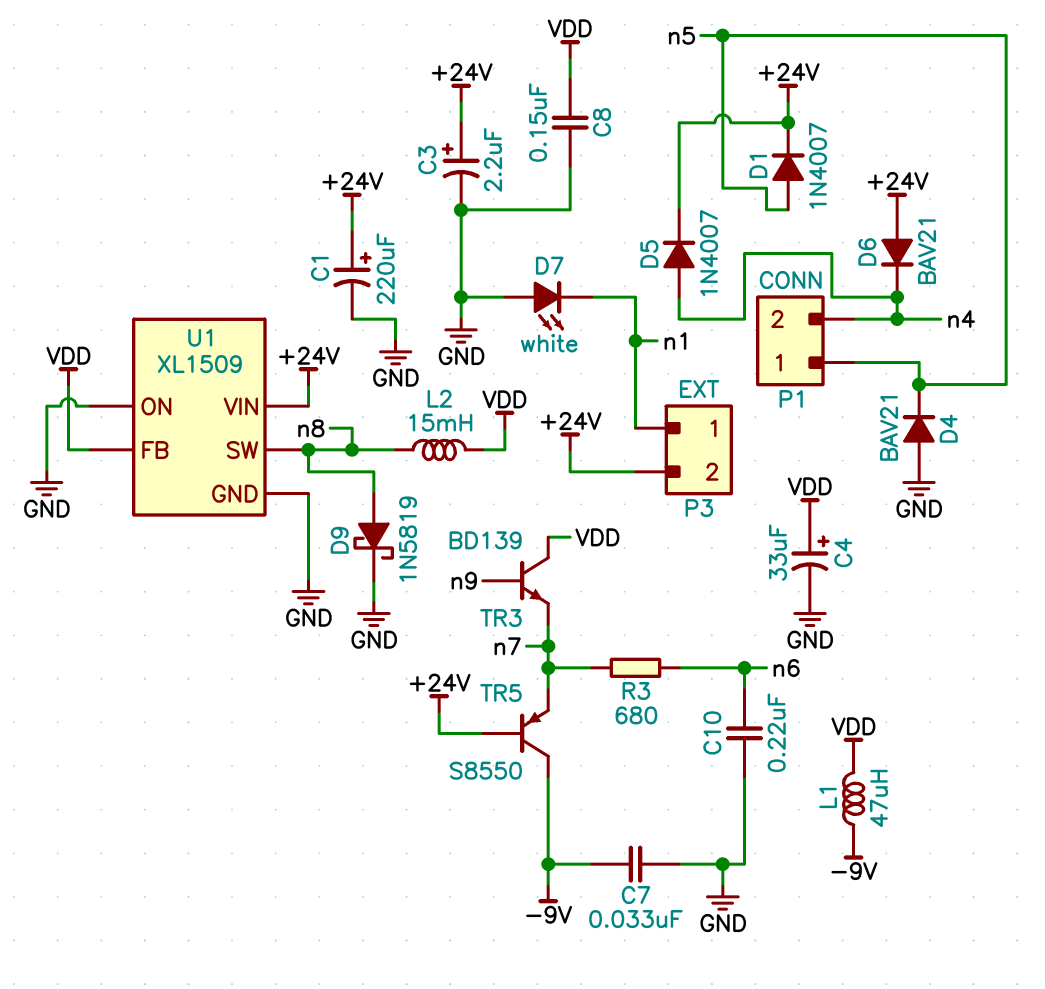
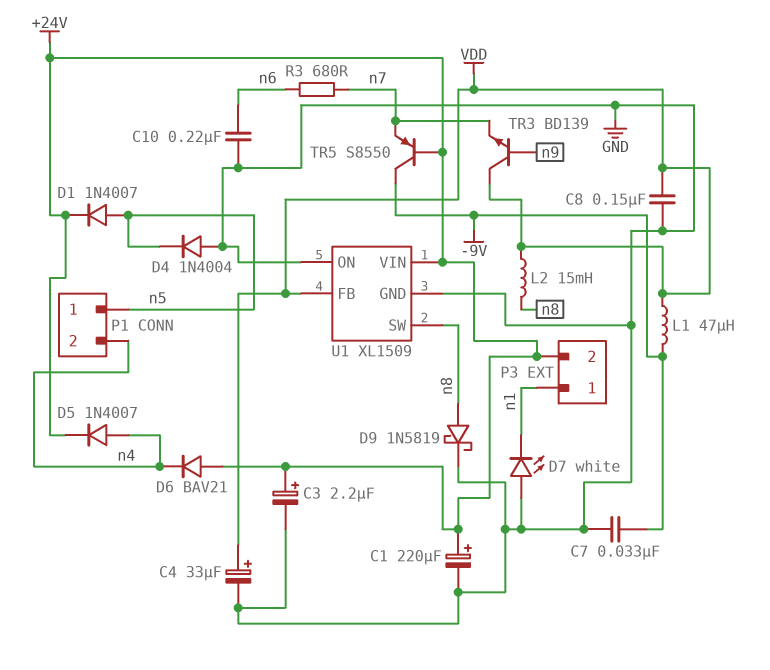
D4: diode BAV21 (A GND, K n5) -> diode 1N4004 (A GND, K n5)

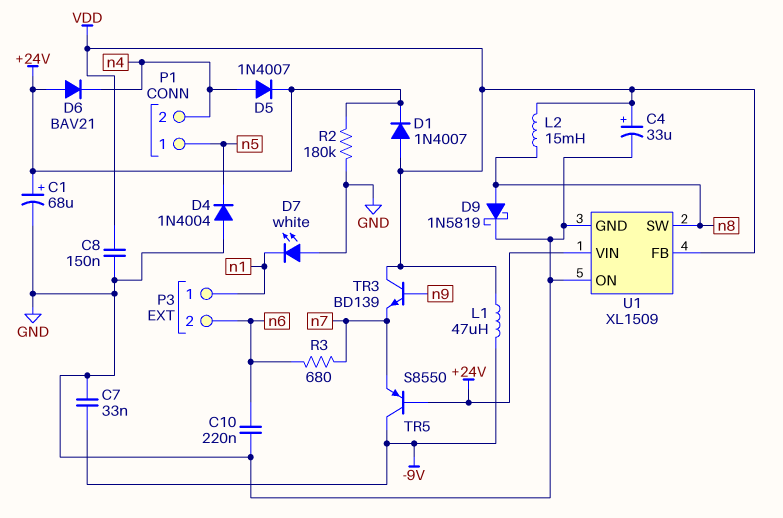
C1: 220uF (plus +24V, minus GND) -> 68uF (plus +24V, minus GND)
C3: 2.2uF (plus +24V, minus GND) -> none
D1: diode 1N4007 (A n5, K +24V) -> diode 1N4007 (A VDD, K +24V)
P3 pin 2: +24V -> n6
R2: none -> 180k (+24V, GND)

